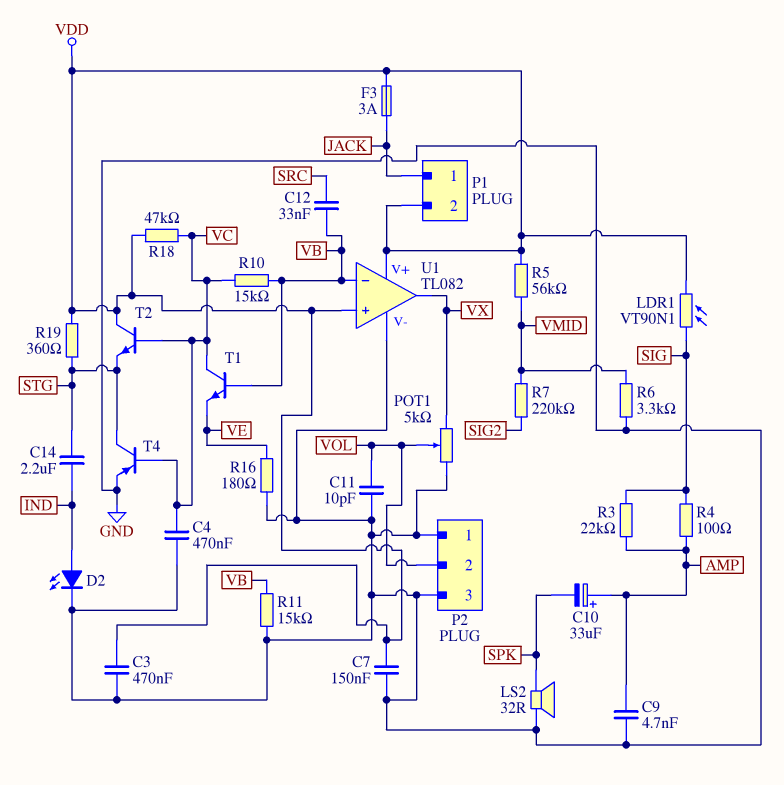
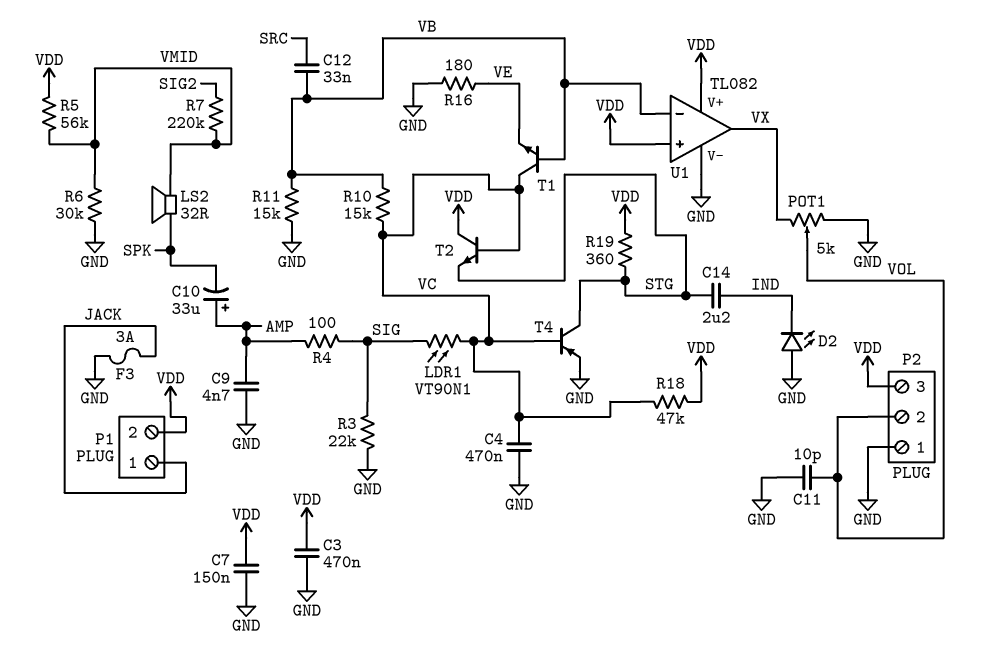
D2: LED (A IND, K GND) -> LED (A GND, K IND)
F3: 3A (JACK, VDD) -> 3A (GND, JACK)
LDR1: VT90N1 (SIG, VDD) -> VT90N1 (SIG, VC)
LS2: speaker 32R (GND, SPK) -> speaker 32R (SPK, VMID)
P2 pin 3: GND -> VDD
R3: 22k (AMP, SIG) -> 22k (GND, SIG)
R6: 3.3k (GND, VMID) -> 30k (GND, VMID)

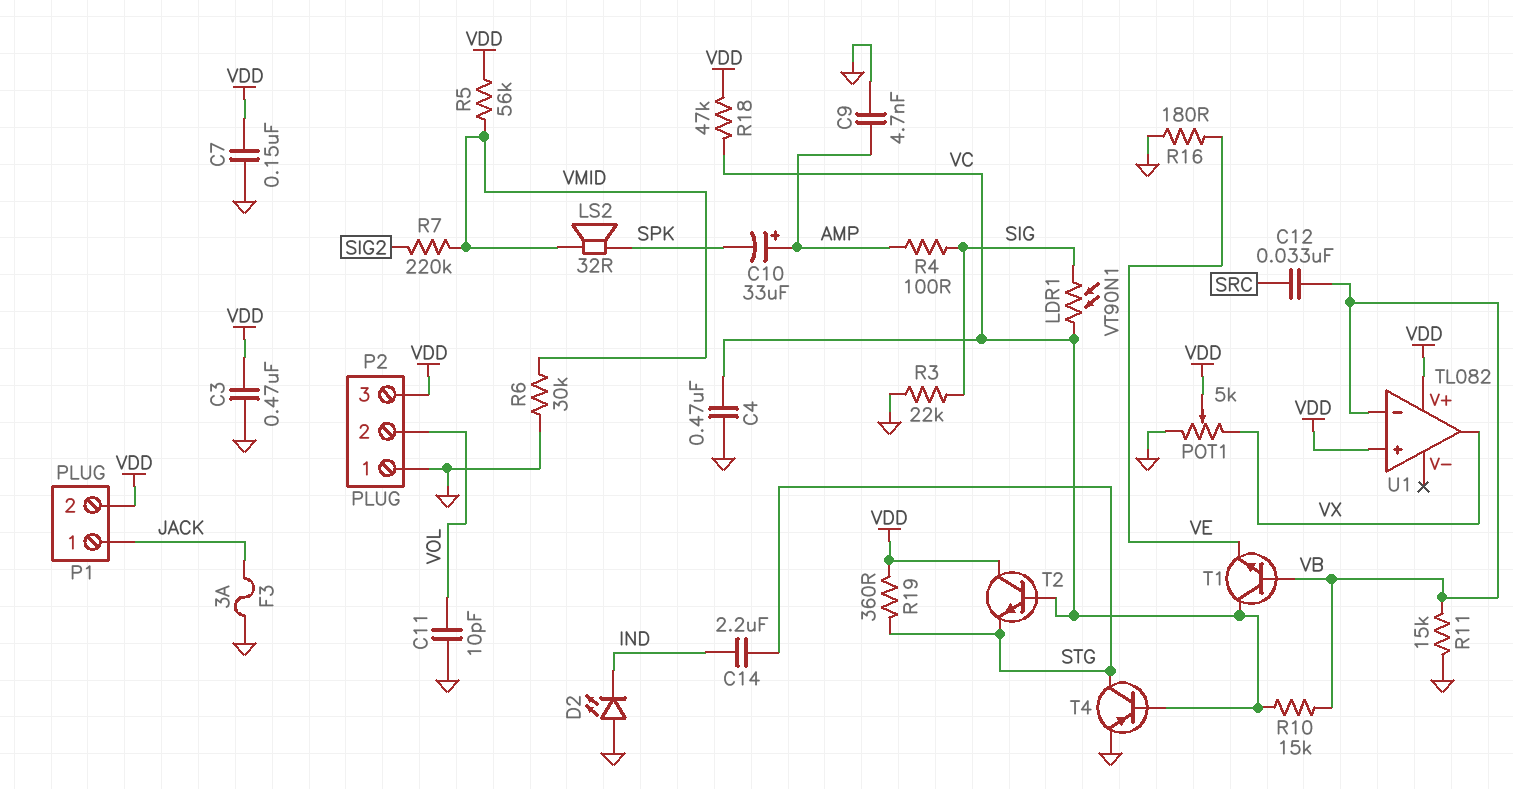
POT1: 5k (GND, VX, wiper VOL) -> 5k (GND, VX, wiper VDD)
U1 pin V-: GND -> none

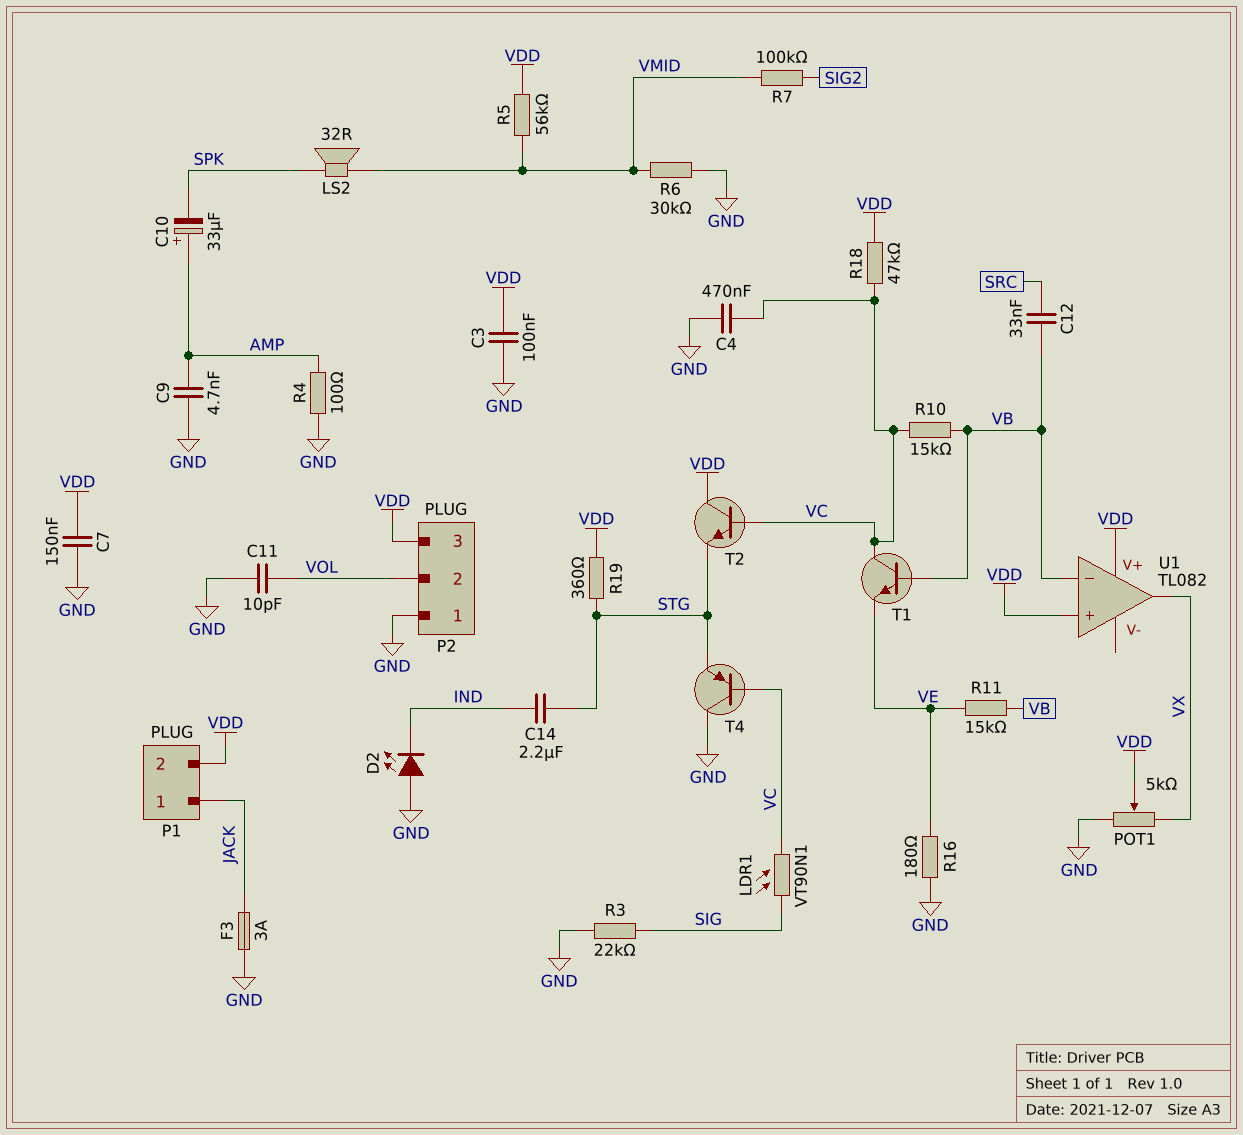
C3: 470nF (GND, VDD) -> 100nF (GND, VDD)
R4: 100 (AMP, SIG) -> 100 (AMP, GND)
R7: 220k (SIG2, VMID) -> 100k (SIG2, VMID)
R11: 15k (GND, VB) -> 15k (VB, VE)
T4: PNP (B VC, C STG, E GND) -> PNP (B VC, C GND, E STG)

